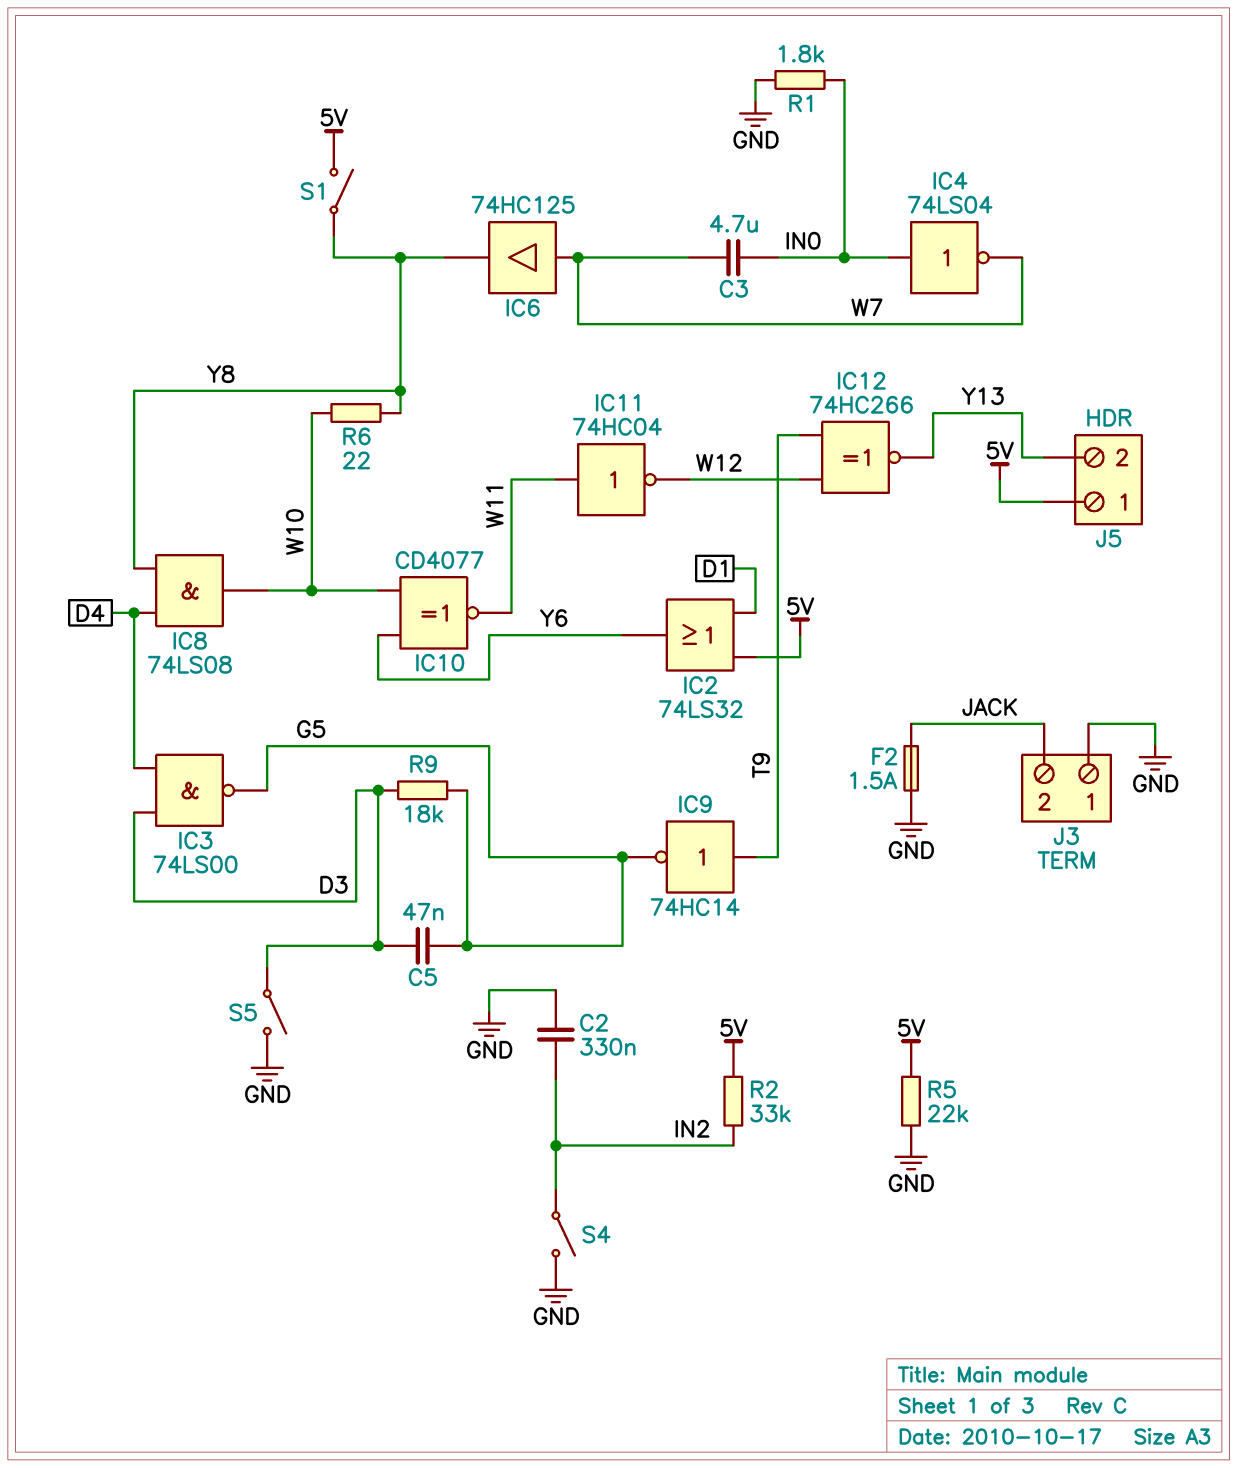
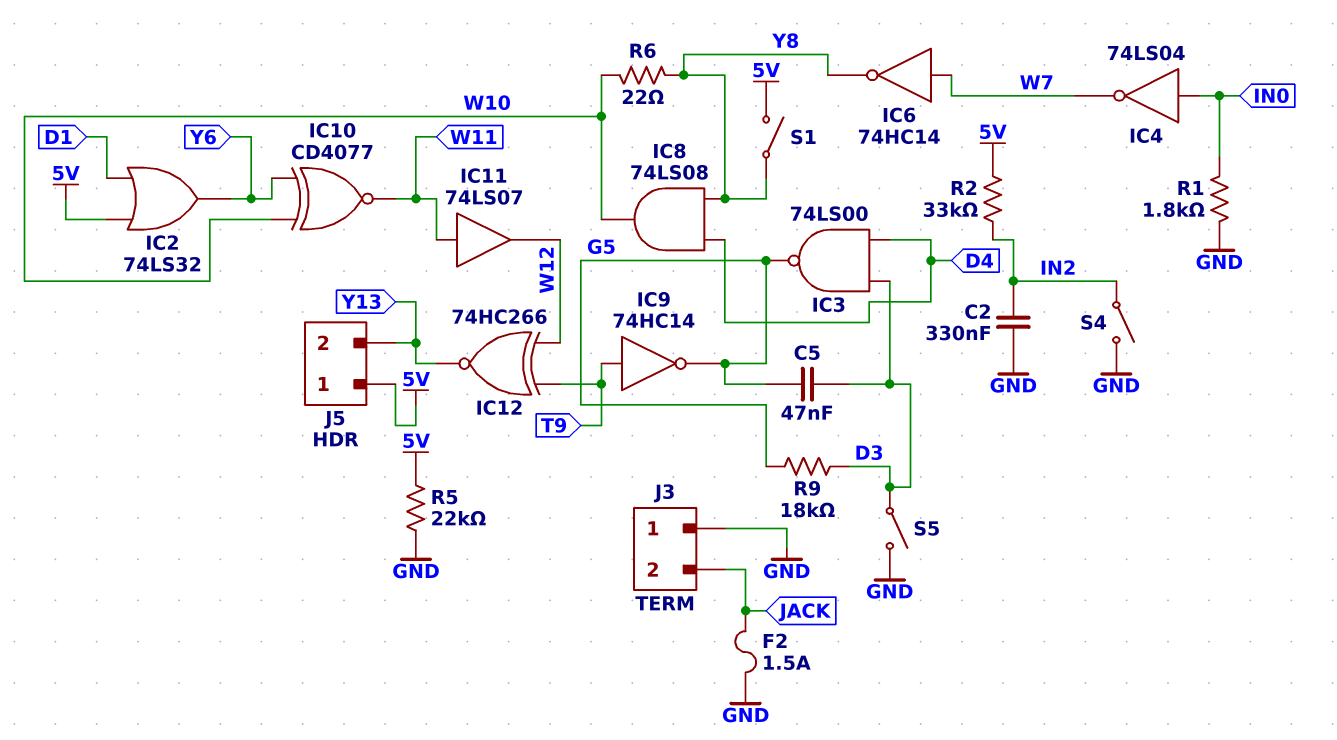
C3: 4.7uF (IN0, W7) -> none
IC6: buffer 74HC125 (in W7, out Y8) -> NOT 74HC14 (in W7, out Y8)
IC11: NOT 74HC04 (in W11, out W12) -> buffer 74LS07 (in W11, out W12)

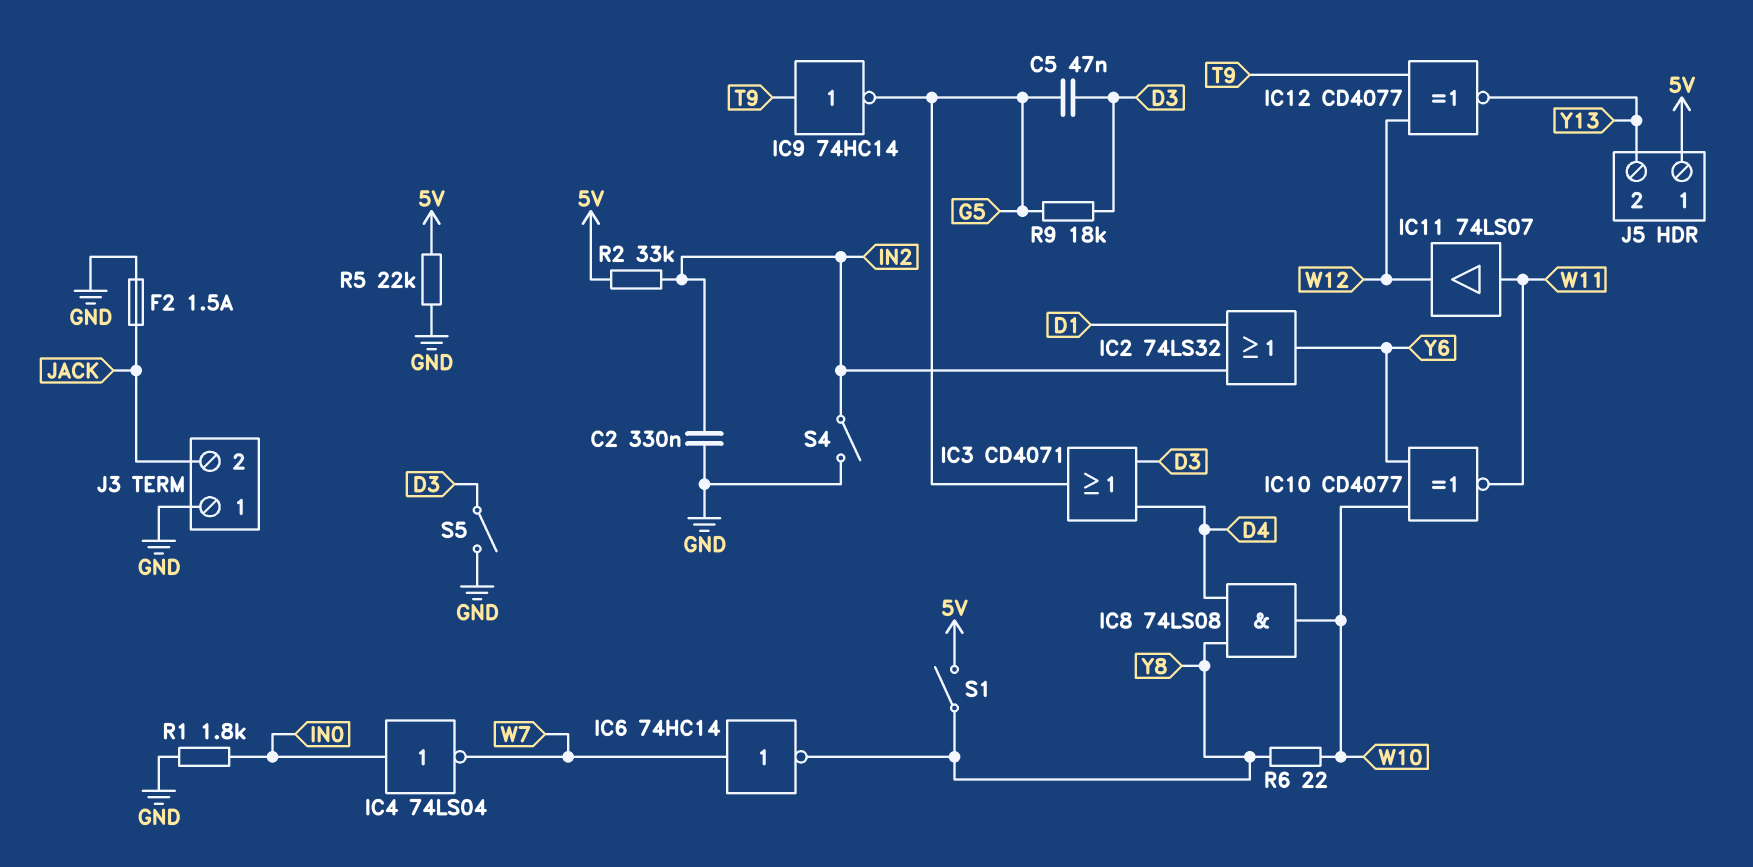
IC2: OR 74LS32 (in 5V, in D1, out Y6) -> OR 74LS32 (in D1, in IN2, out Y6)
IC3: NAND 74LS00 (in D3, in D4, out G5) -> OR CD4071 (in D3, in D4, out G5)
IC12: XNOR 74HC266 (in T9, in W12, out Y13) -> XNOR CD4077 (in T9, in W12, out Y13)

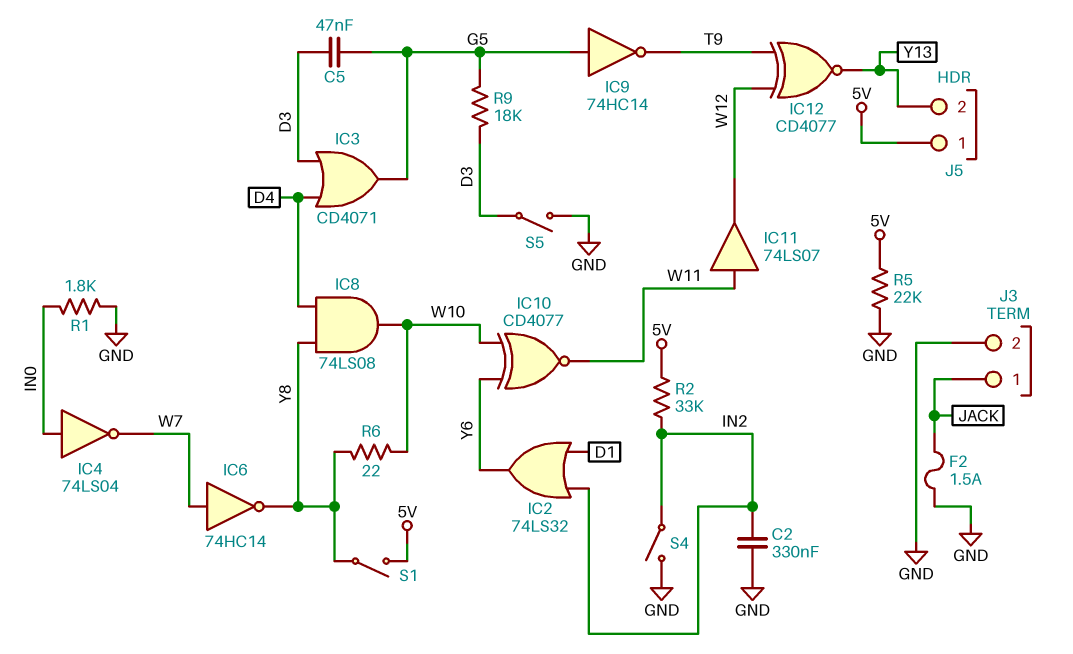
IC9: NOT 74HC14 (in T9, out G5) -> NOT 74HC14 (in G5, out T9)
J3 pin 1: GND -> JACK
J3 pin 2: JACK -> GND

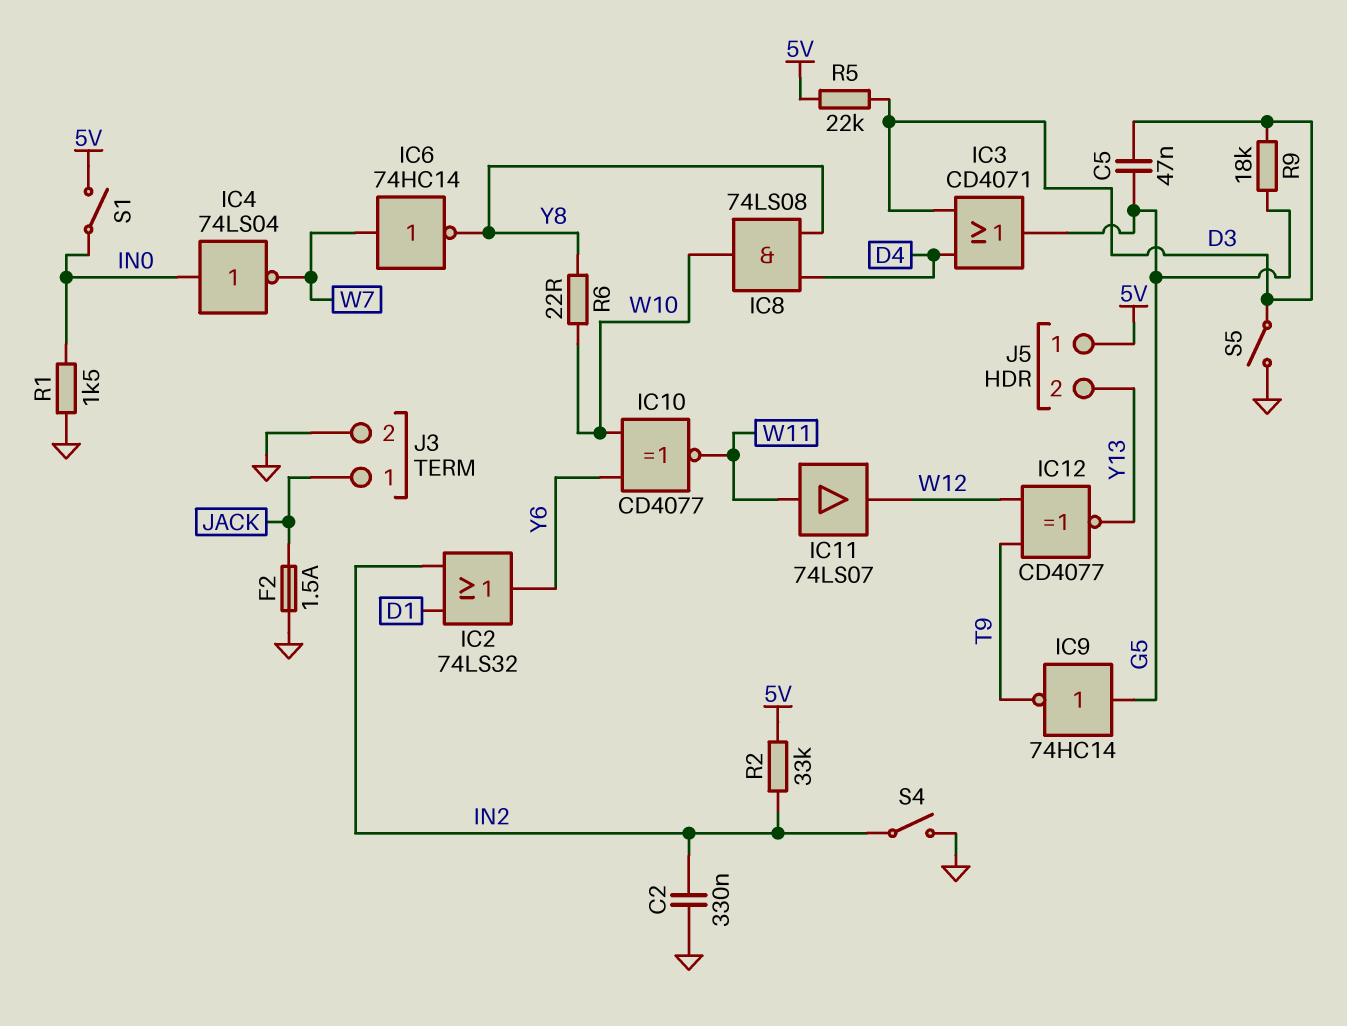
R1: 1.8k (GND, IN0) -> 1.5k (GND, IN0)
R5: 22k (5V, GND) -> 22k (5V, D3)
S1: switch (5V, Y8) -> switch (5V, IN0)

